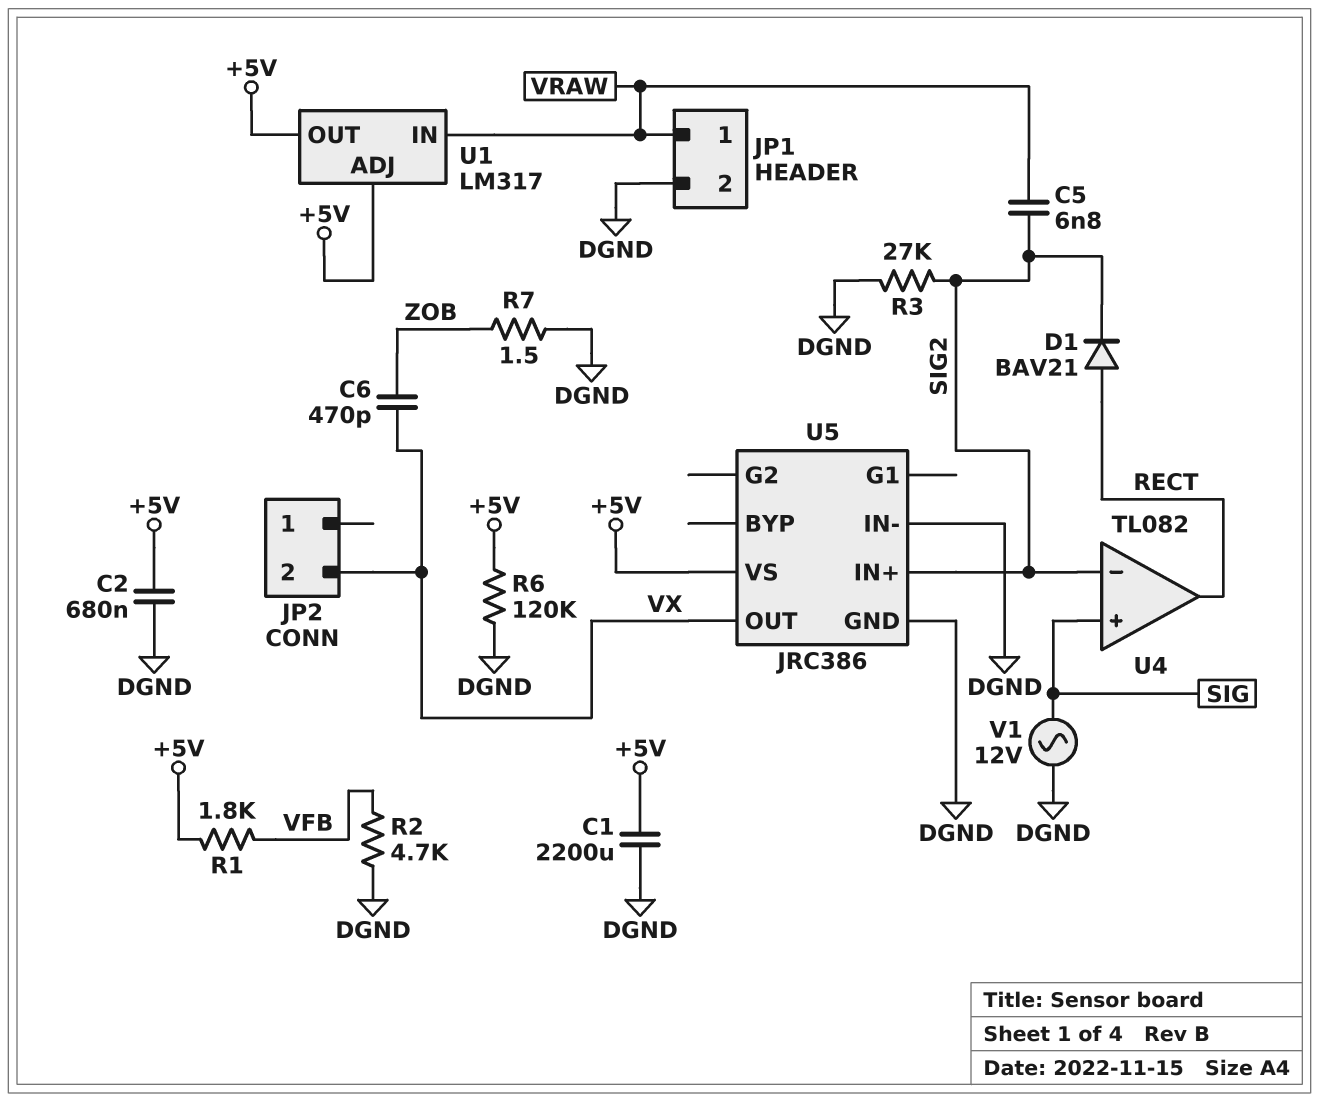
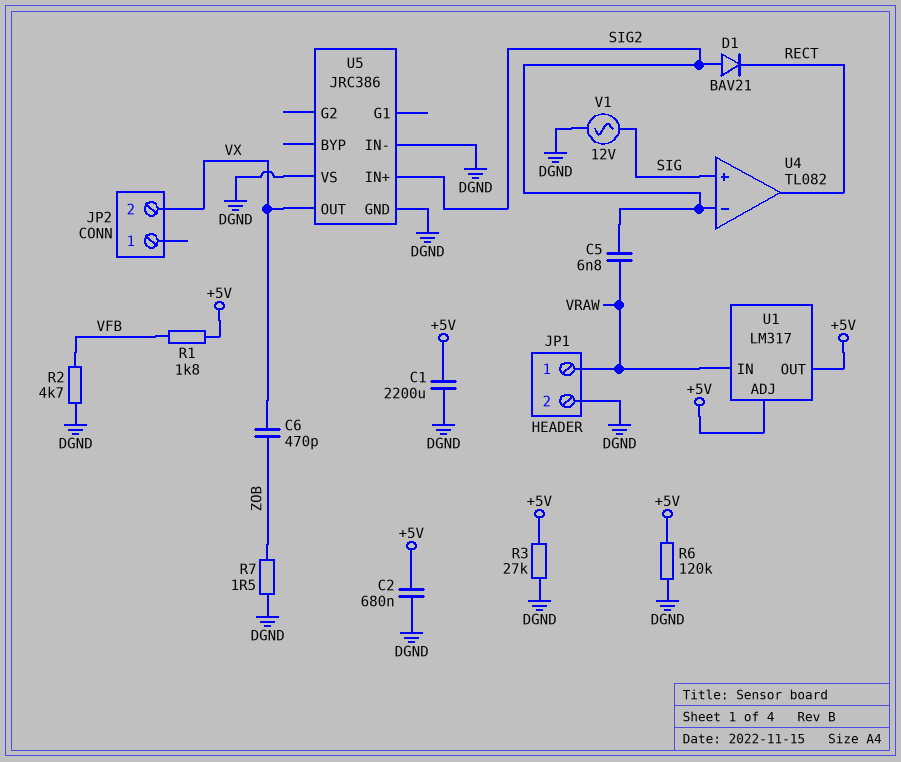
D1: diode BAV21 (A RECT, K SIG2) -> diode BAV21 (A SIG2, K RECT)
R3: 27k (DGND, SIG2) -> 27k (+5V, DGND)
U5 pin VS: +5V -> DGND

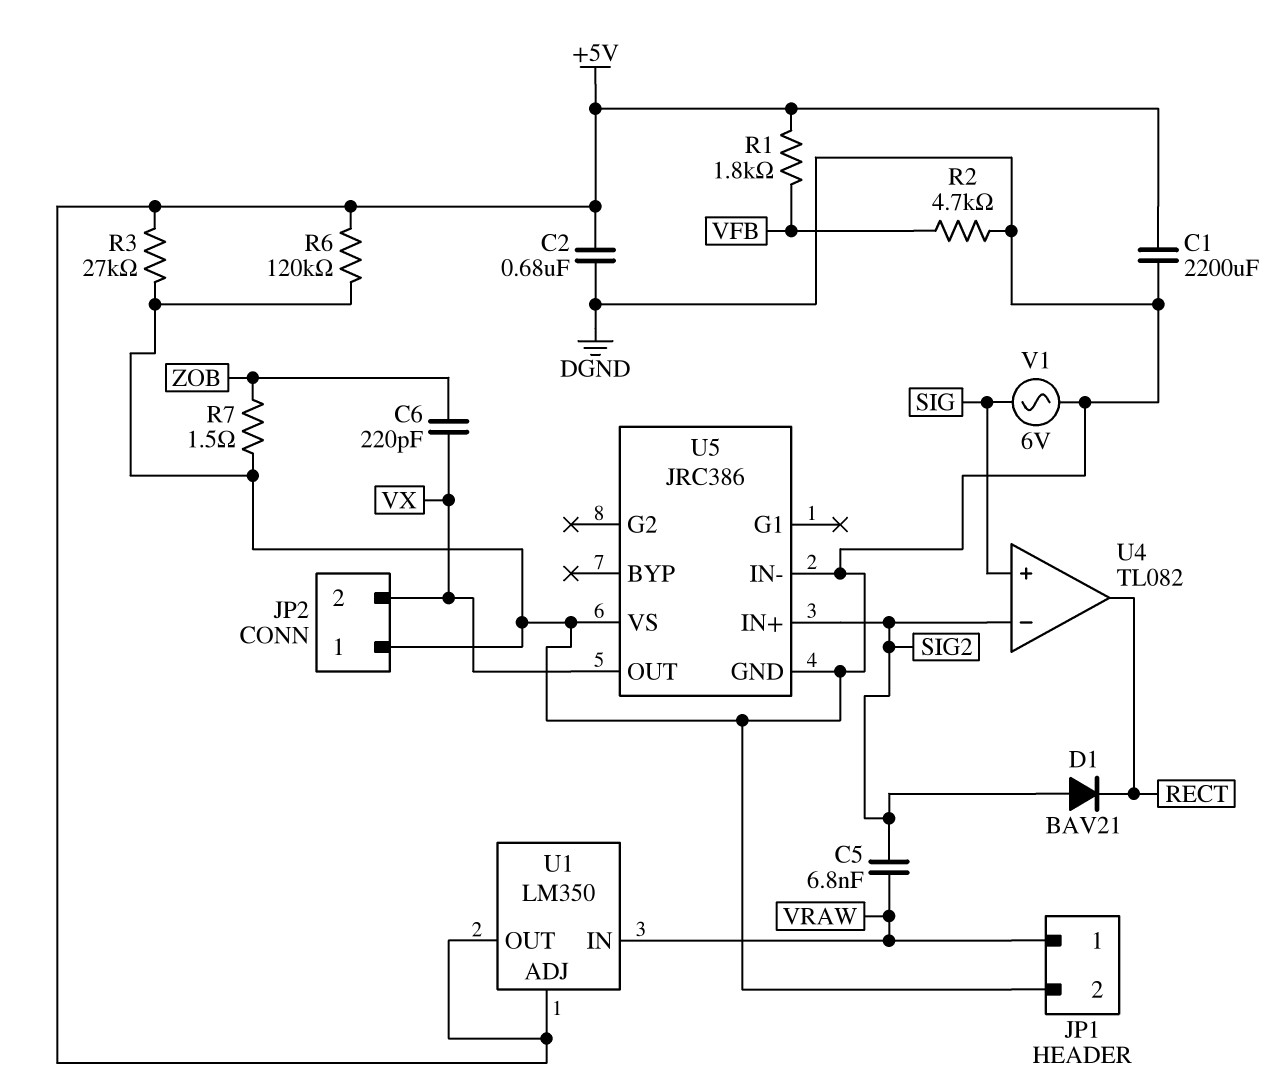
C6: 470pF (VX, ZOB) -> 220pF (VX, ZOB)
JP2 pin 1: none -> DGND
U1: LM317 -> LM350
V1: AC 12V (DGND, SIG) -> AC 6V (DGND, SIG)

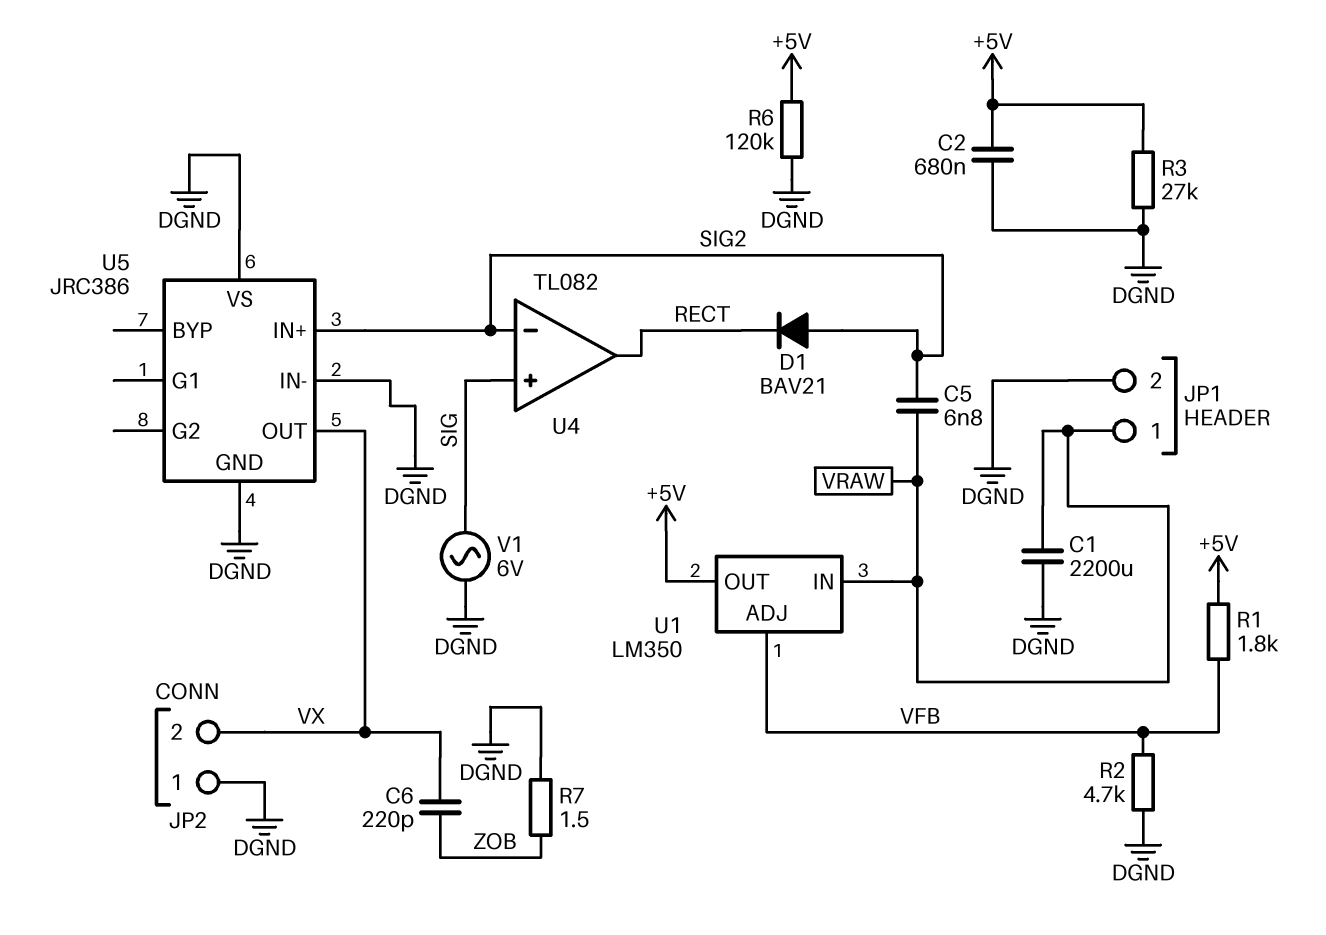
C1: 2200uF (+5V, DGND) -> 2200uF (DGND, VRAW)
U1 pin ADJ: +5V -> VFB

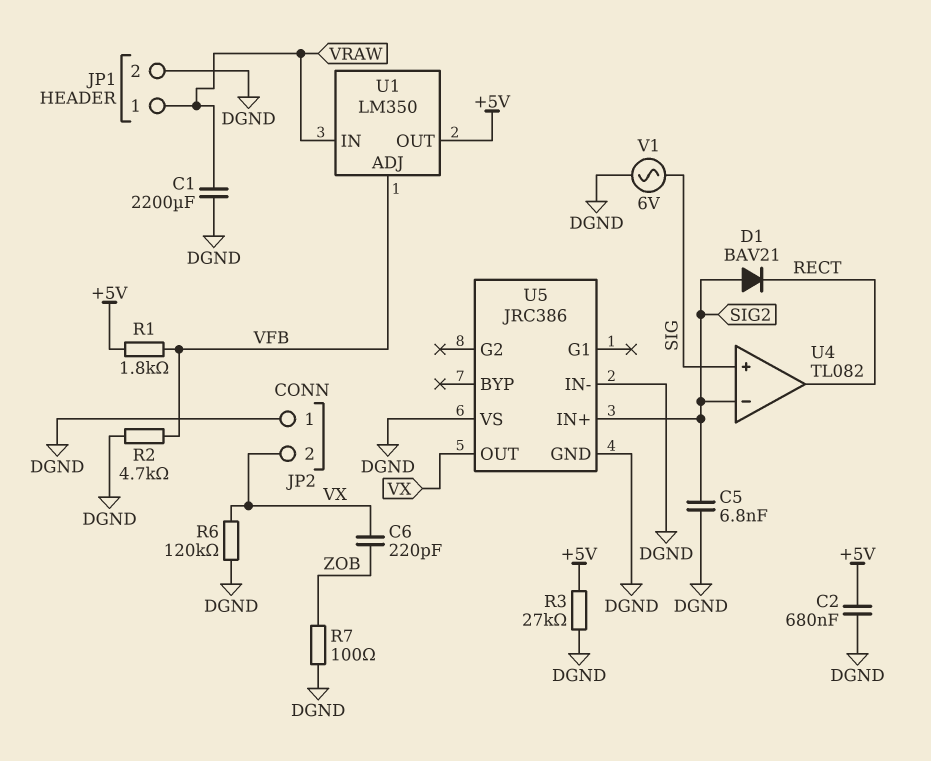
C5: 6.8nF (SIG2, VRAW) -> 6.8nF (DGND, SIG2)
R6: 120k (+5V, DGND) -> 120k (DGND, VX)
R7: 1.5 (DGND, ZOB) -> 100 (DGND, ZOB)

